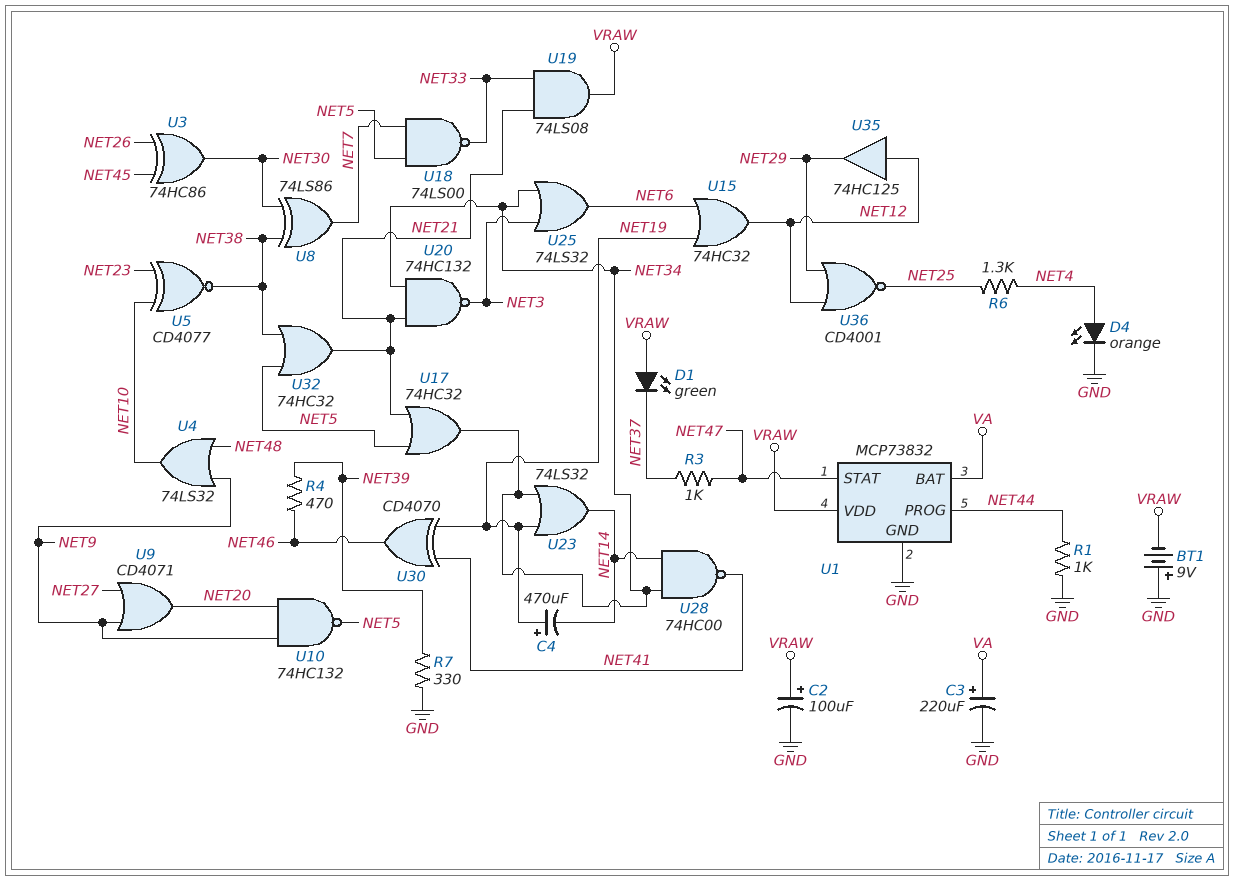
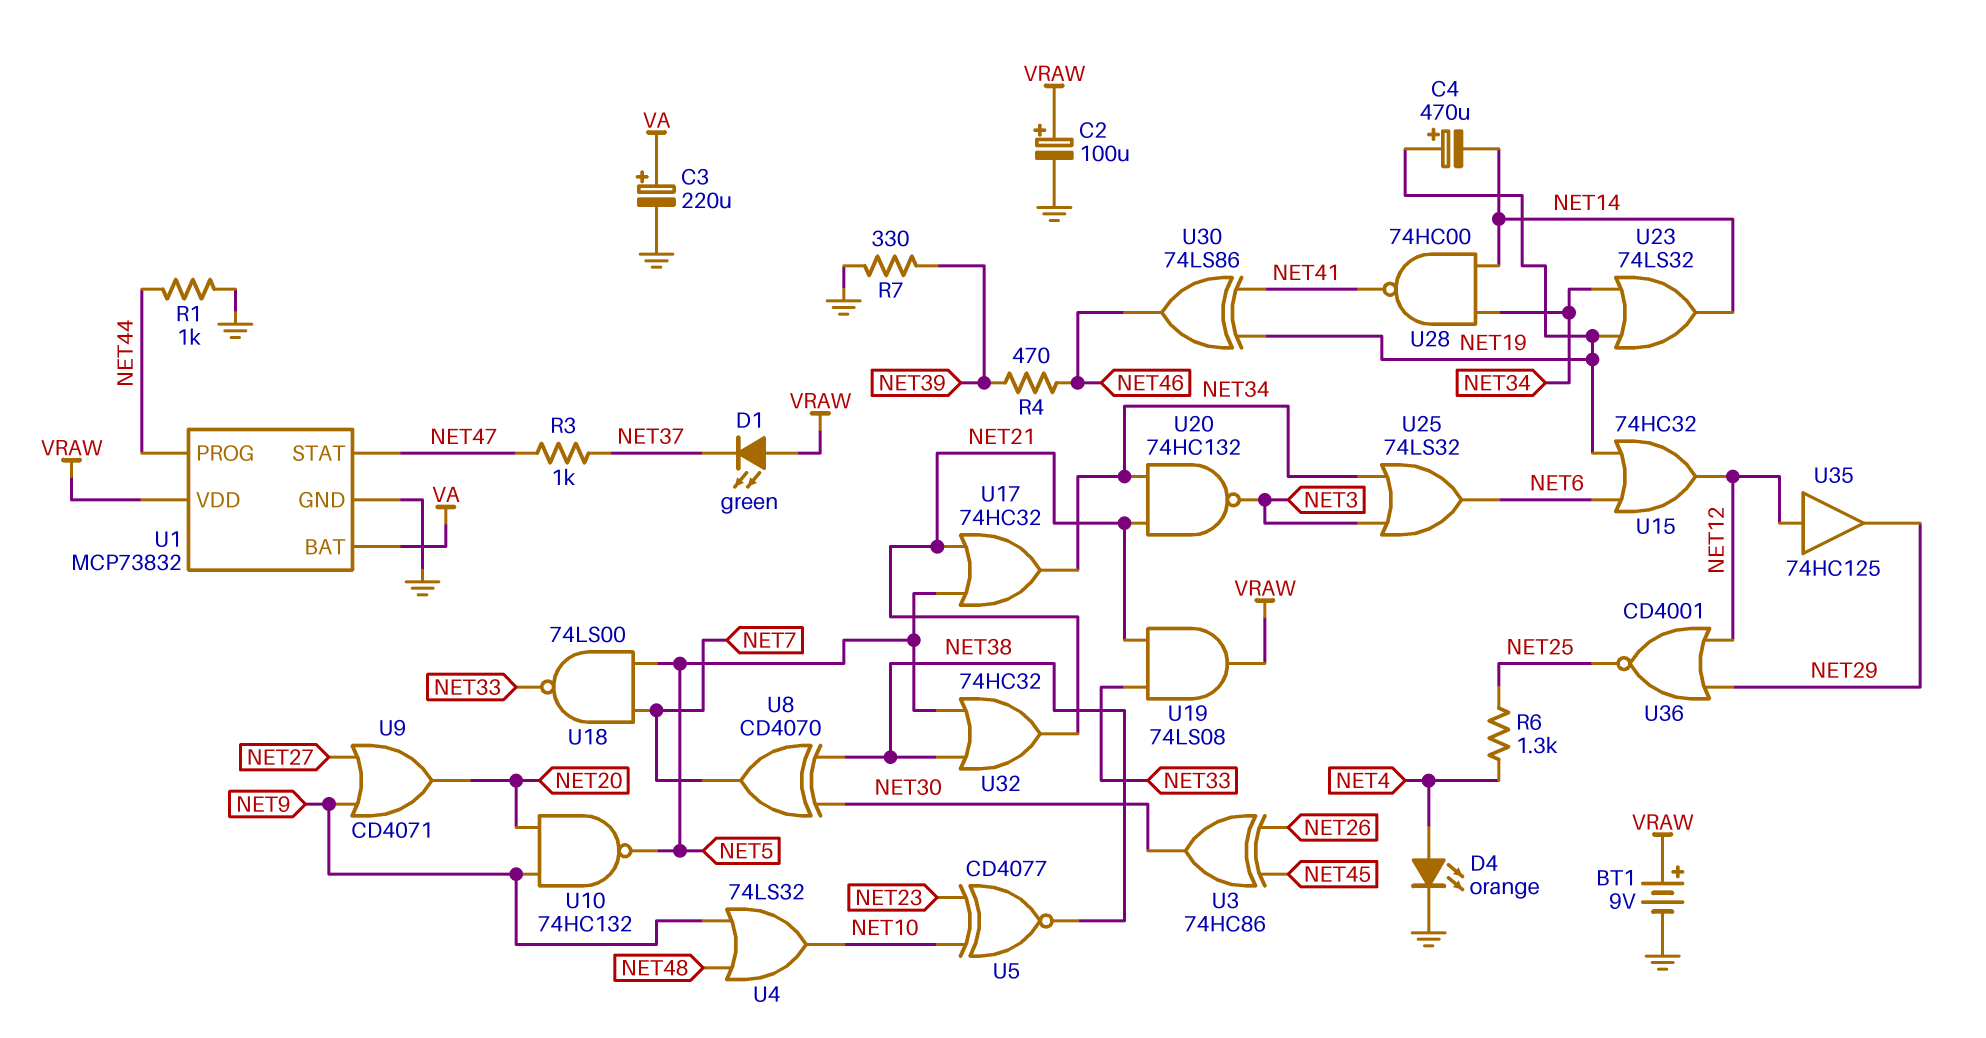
BT1: 9V (plus GND, minus VRAW) -> 9V (plus VRAW, minus GND)
U8: XOR 74LS86 (in NET30, in NET38, out NET7) -> XOR CD4070 (in NET30, in NET38, out NET7)
U30: XOR CD4070 (in NET19, in NET41, out NET46) -> XOR 74LS86 (in NET19, in NET41, out NET46)

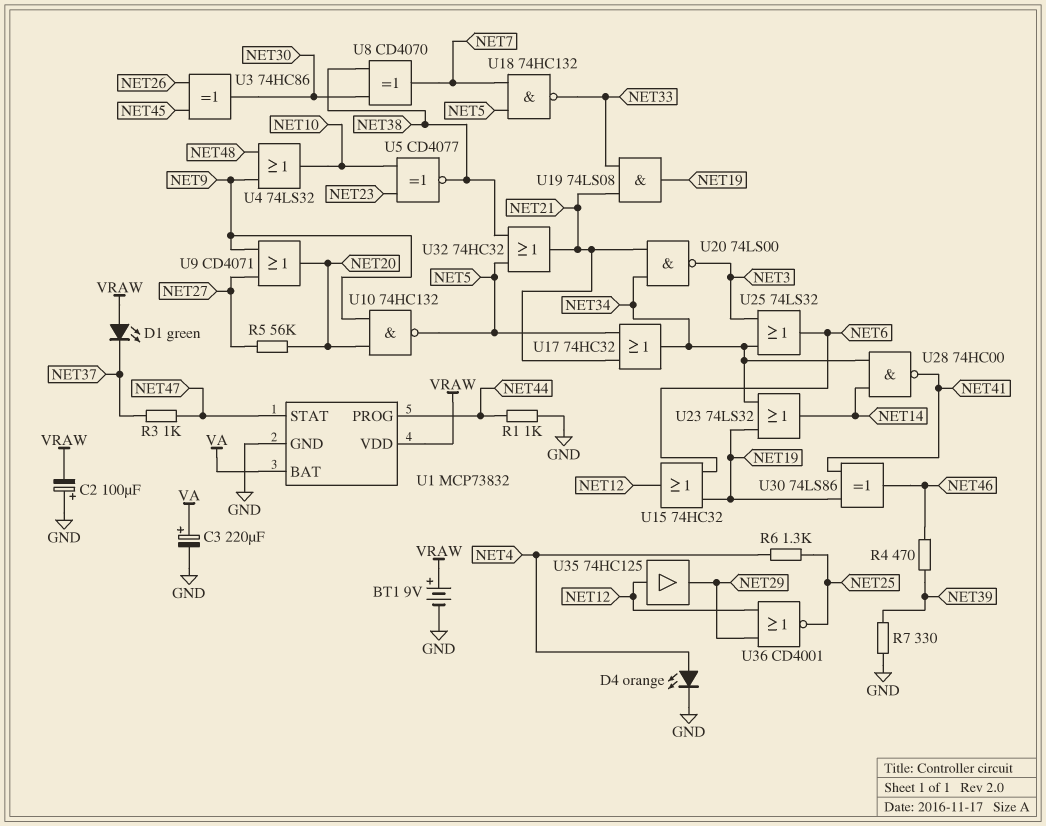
C2: 100uF (plus VRAW, minus GND) -> 100uF (plus GND, minus VRAW)
C4: 470uF (plus NET19, minus NET14) -> none
R5: none -> 56k (NET20, NET27)
U18: NAND 74LS00 (in NET5, in NET7, out NET33) -> NAND 74HC132 (in NET5, in NET7, out NET33)
U19: AND 74LS08 (in NET21, in NET33, out VRAW) -> AND 74LS08 (in NET21, in NET33, out NET19)
U20: NAND 74HC132 (in NET21, in NET34, out NET3) -> NAND 74LS00 (in NET21, in NET34, out NET3)

